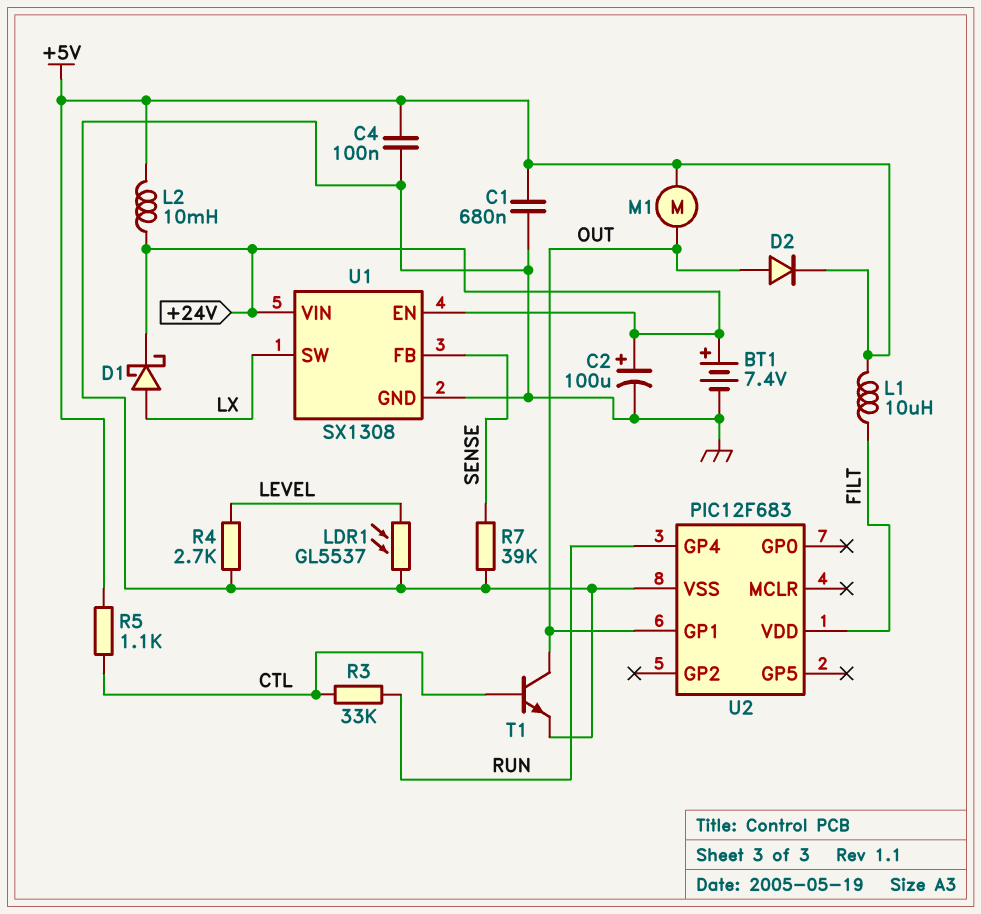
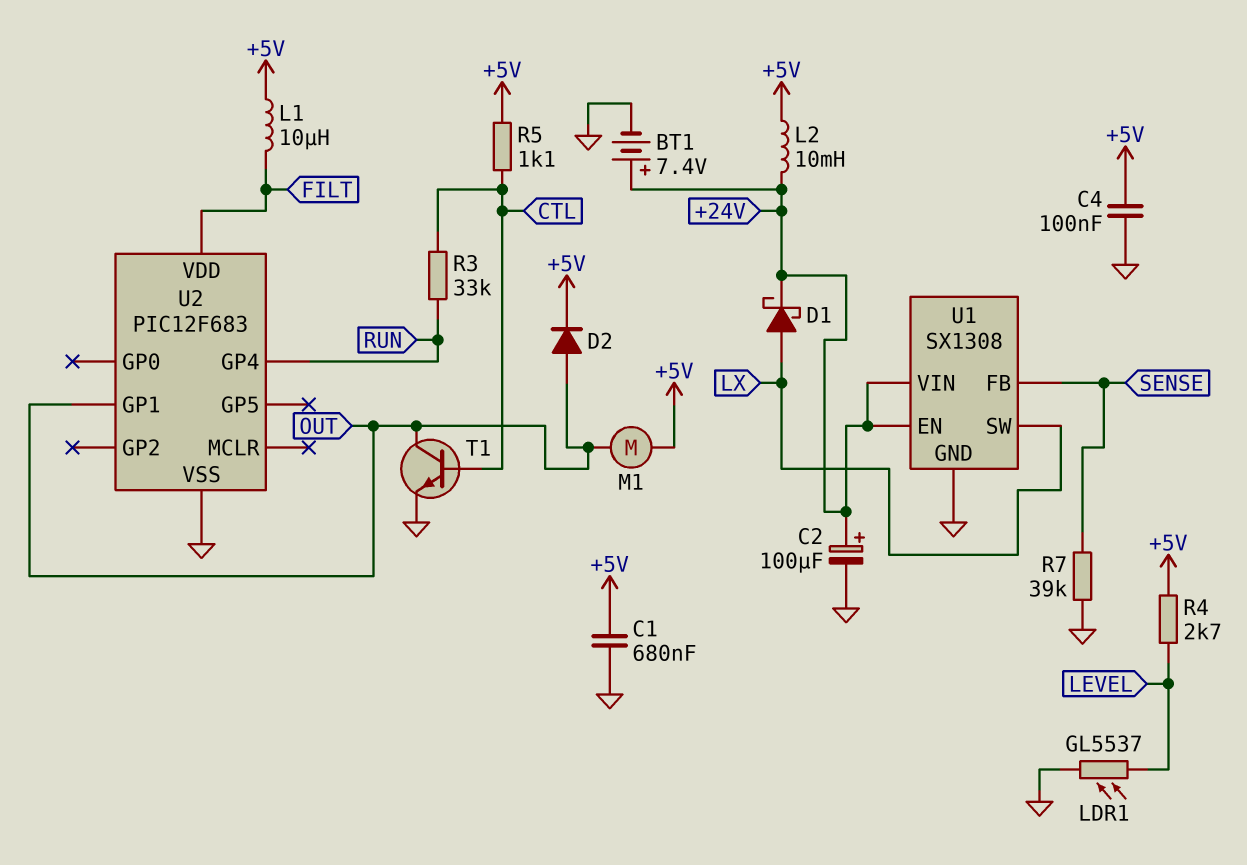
R4: 2.7k (GND, LEVEL) -> 2.7k (+5V, LEVEL)

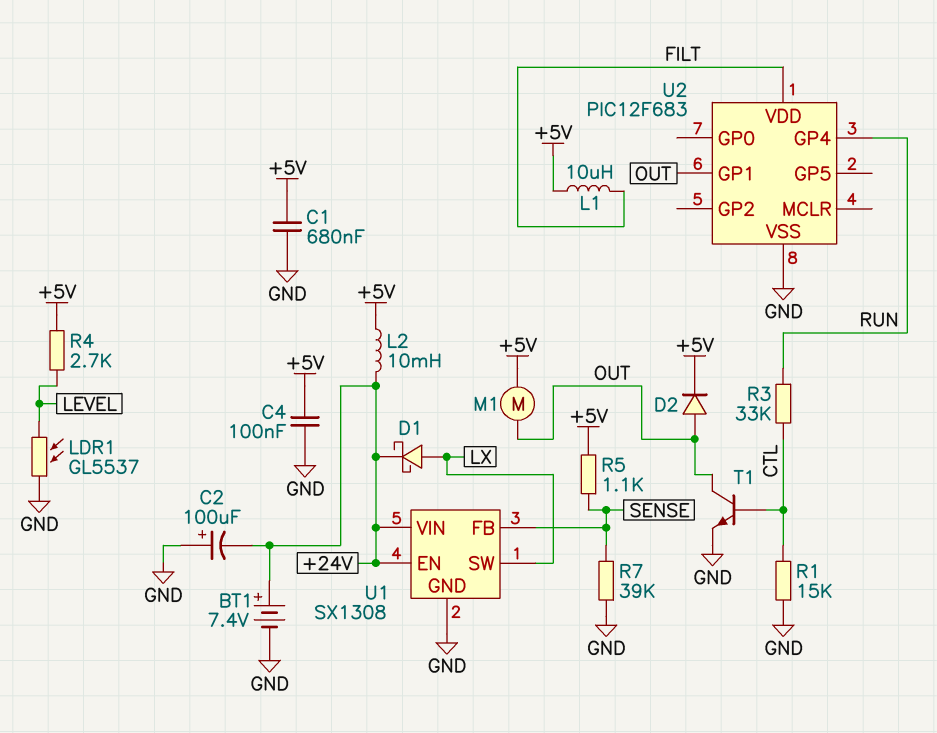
C2: 100uF (plus +24V, minus GND) -> 100uF (plus GND, minus +24V)
R1: none -> 15k (CTL, GND)
R5: 1.1k (+5V, CTL) -> 1.1k (+5V, SENSE)

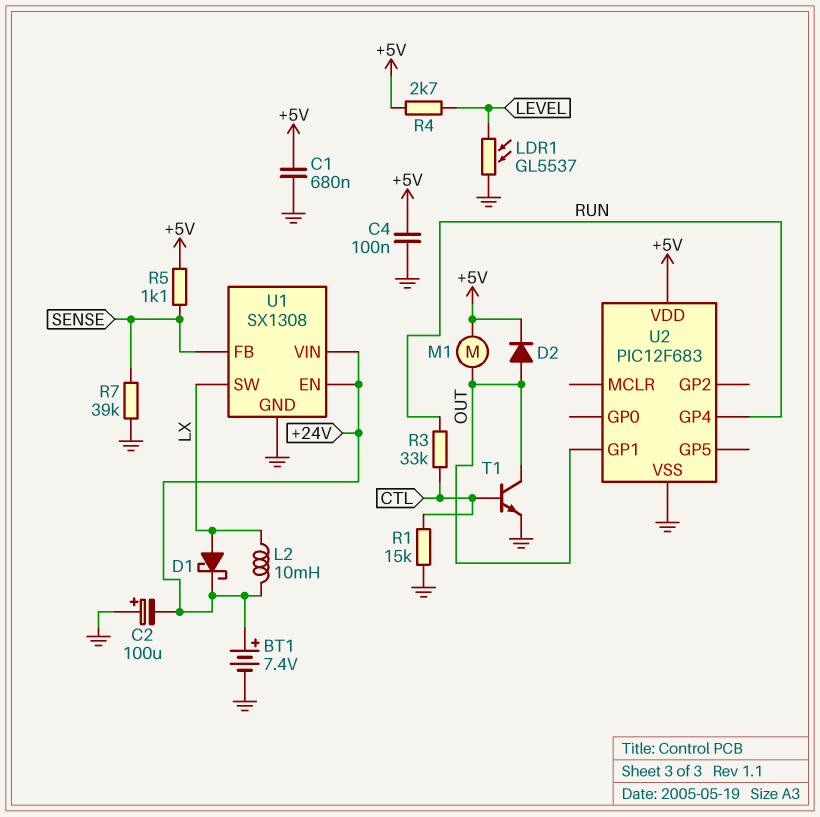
L1: 10uH (+5V, FILT) -> none
L2: 10mH (+5V, +24V) -> 10mH (+24V, LX)
U2 pin VDD: FILT -> +5V

